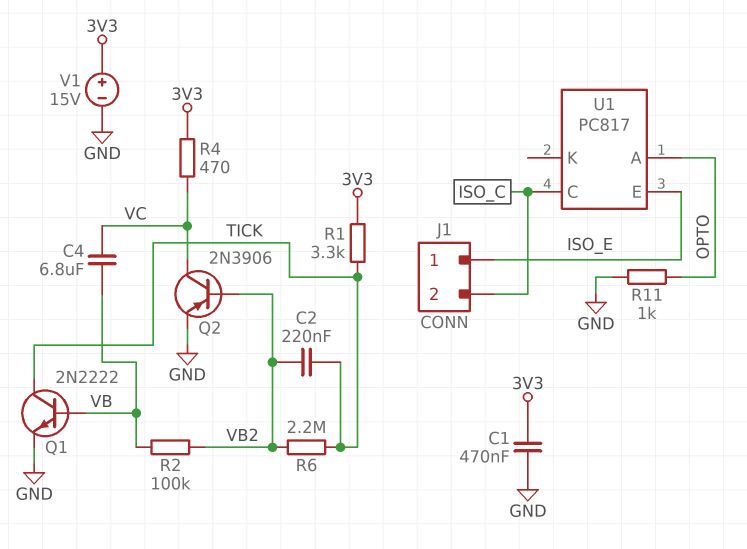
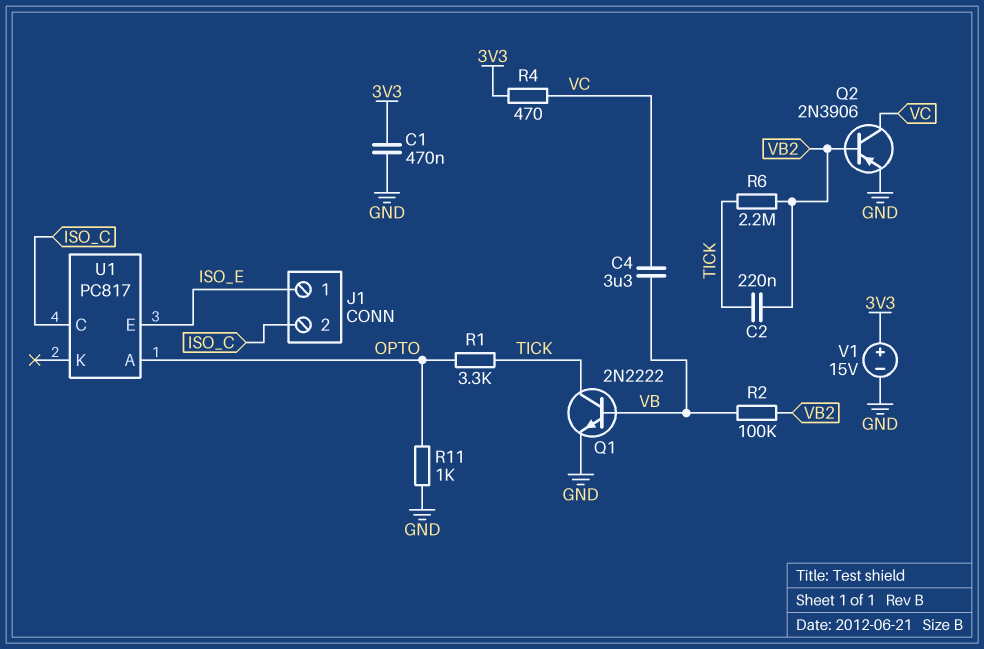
C4: 6.8uF (VB, VC) -> 3.3uF (VB, VC)
R1: 3.3k (3V3, TICK) -> 3.3k (OPTO, TICK)

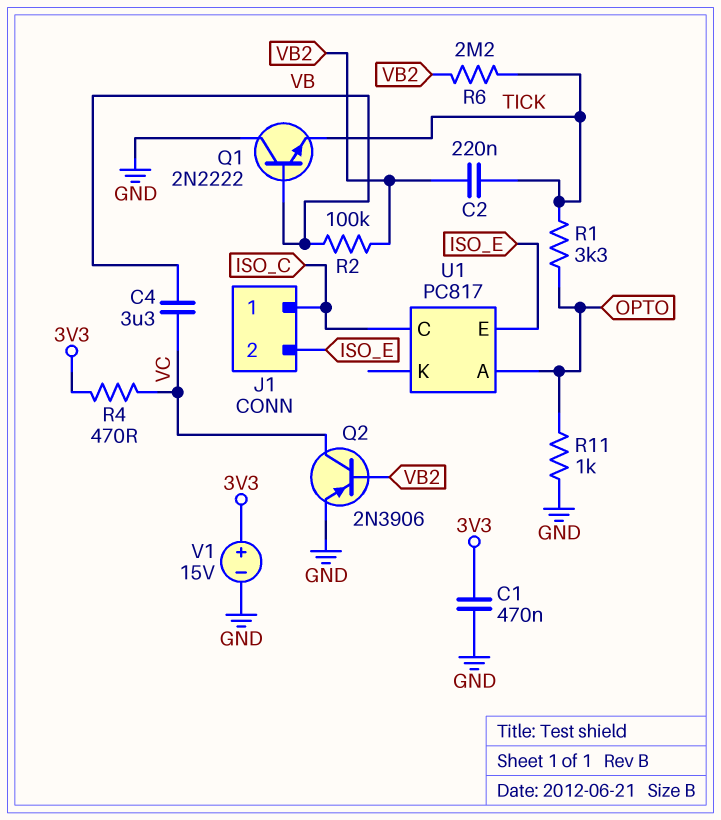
J1 pin 1: ISO_E -> ISO_C
J1 pin 2: ISO_C -> ISO_E
Q1: NPN 2N2222 (B VB, C TICK, E GND) -> NPN 2N2222 (B VB, C GND, E TICK)

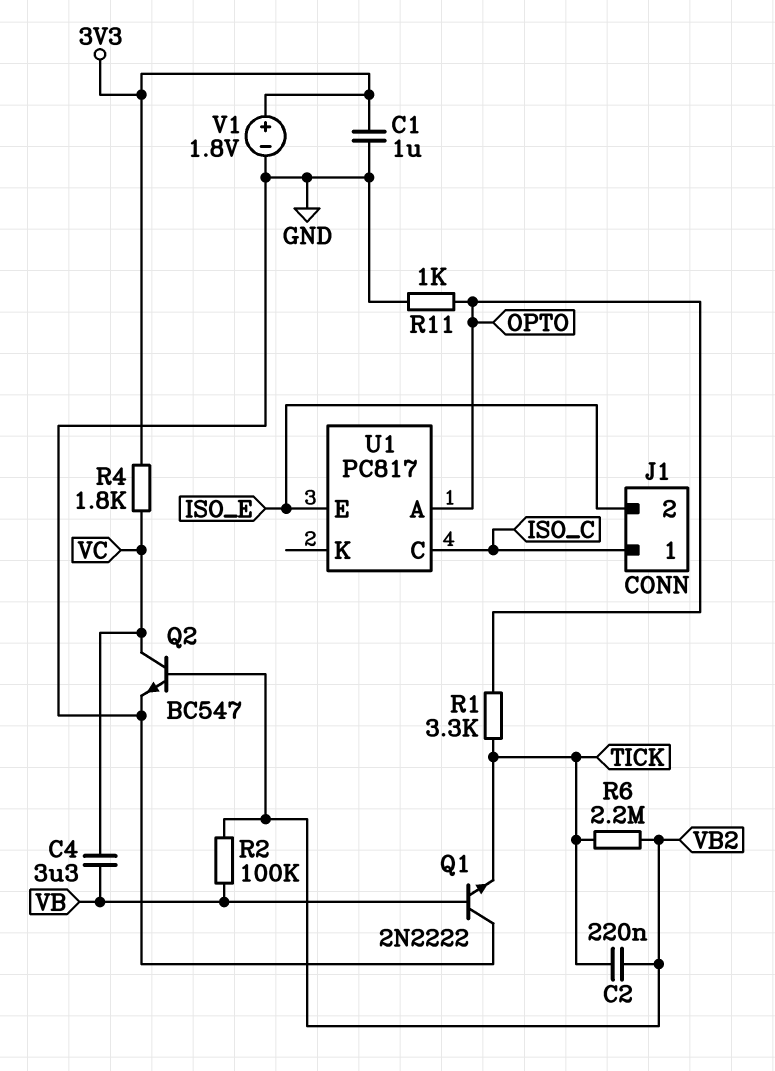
C1: 470nF (3V3, GND) -> 1uF (3V3, GND)
Q2: PNP 2N3906 (B VB2, C VC, E GND) -> NPN BC547 (B VB2, C VC, E GND)
R4: 470 (3V3, VC) -> 1.8k (3V3, VC)
V1: 15V (plus 3V3, minus GND) -> 1.8V (plus 3V3, minus GND)

